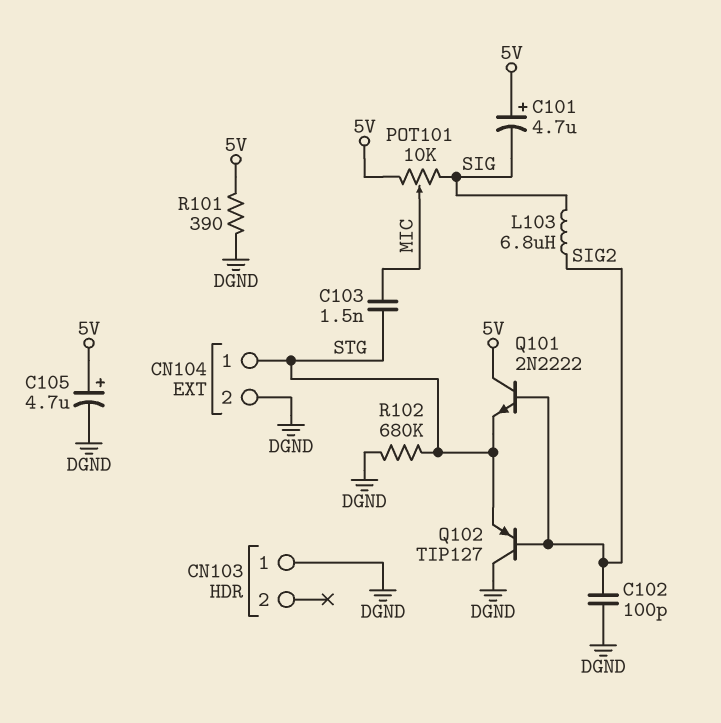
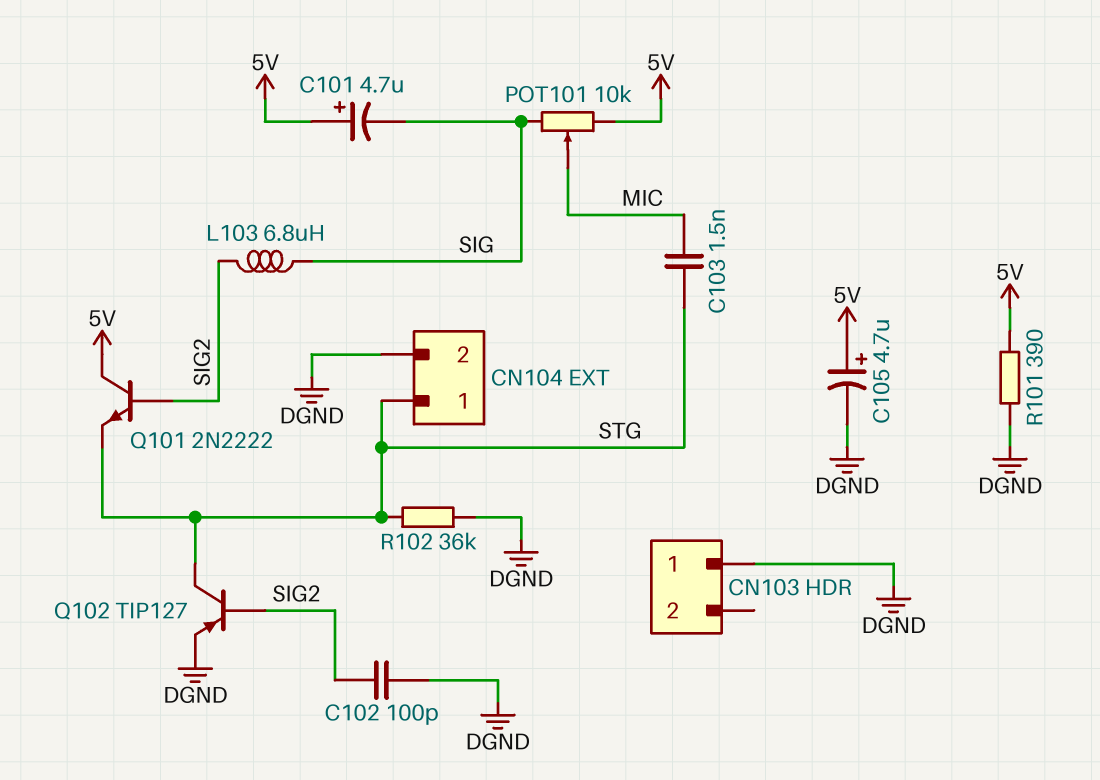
Q102: PNP TIP127 (B SIG2, C DGND, E STG) -> PNP TIP127 (B SIG2, C STG, E DGND)
R102: 680k (DGND, STG) -> 36k (DGND, STG)

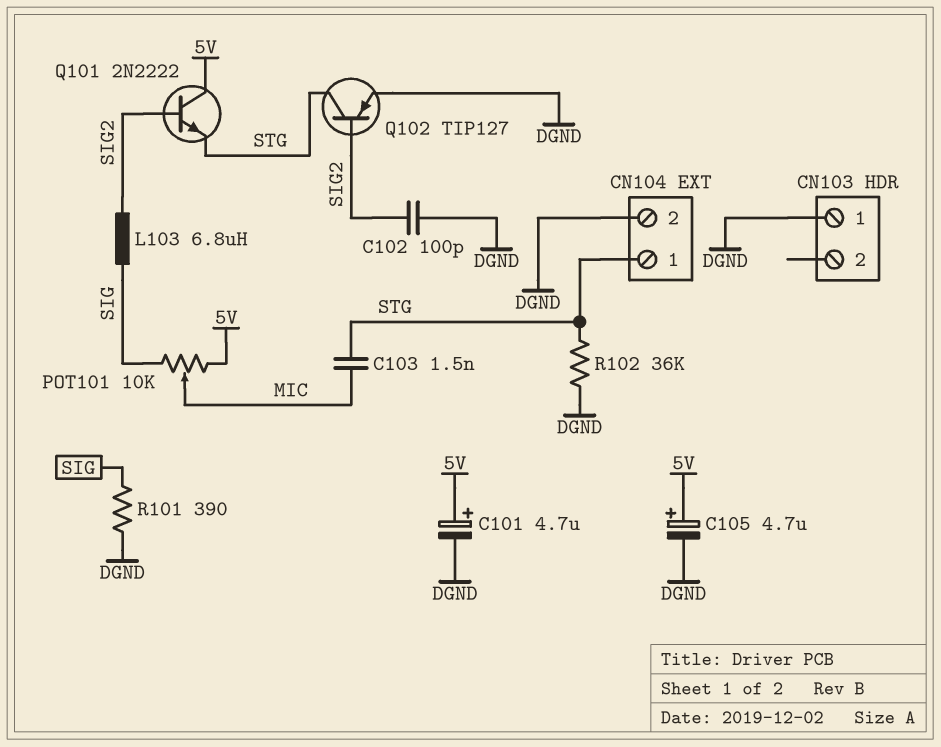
C101: 4.7uF (plus 5V, minus SIG) -> 4.7uF (plus 5V, minus DGND)
R101: 390 (5V, DGND) -> 390 (DGND, SIG)

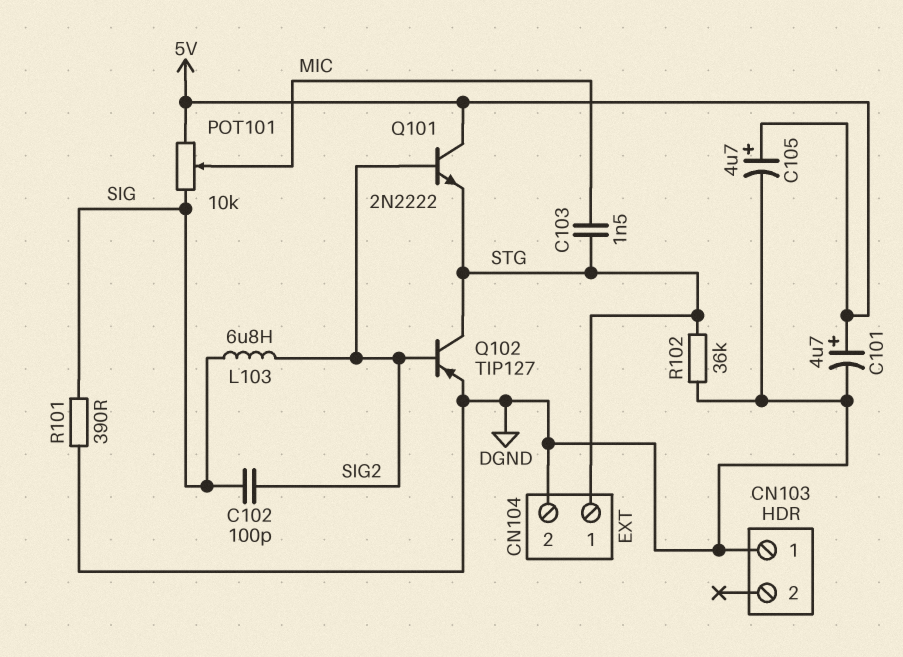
C102: 100pF (DGND, SIG2) -> 100pF (SIG, SIG2)

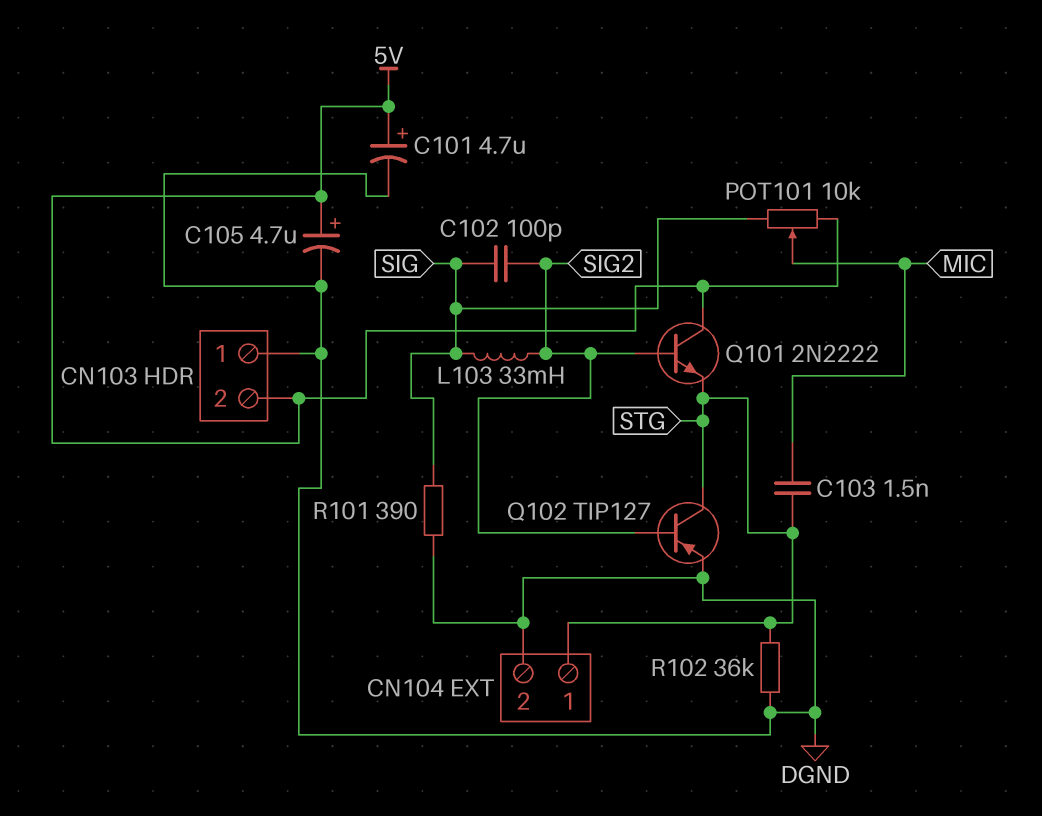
CN103 pin 2: none -> 5V
L103: 6.8uH (SIG, SIG2) -> 33mH (SIG, SIG2)

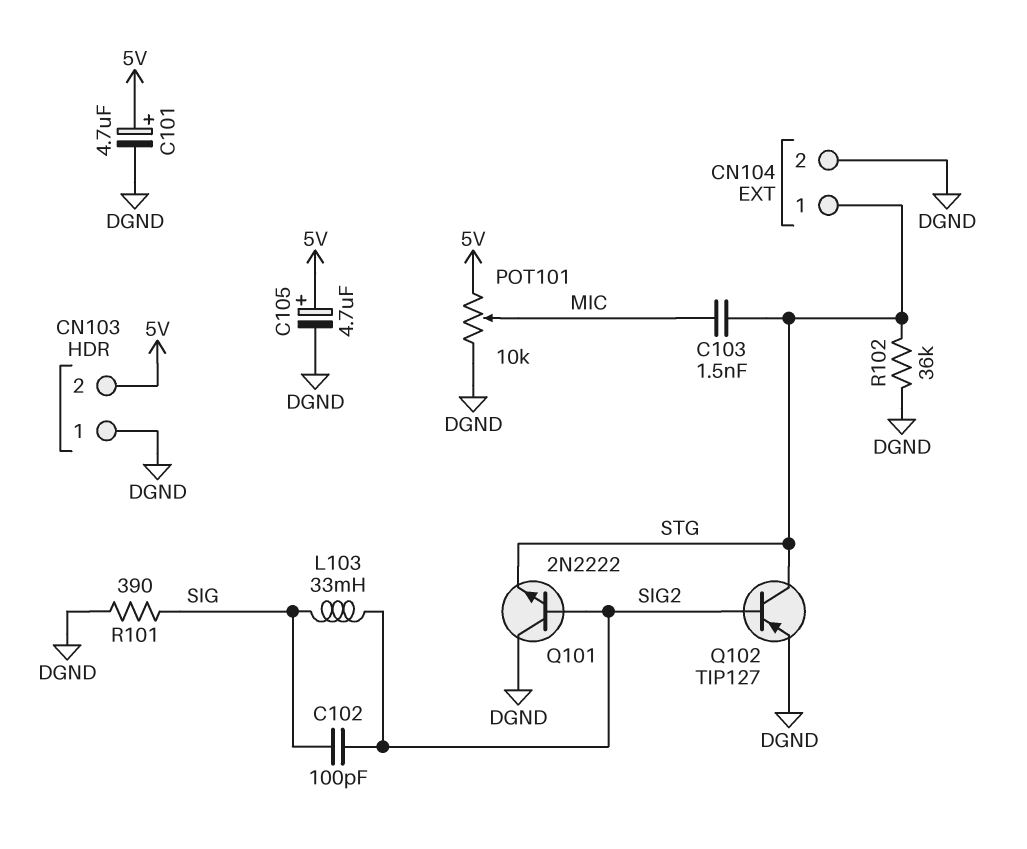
POT101: 10k (5V, SIG, wiper MIC) -> 10k (5V, DGND, wiper MIC)
Q101: NPN 2N2222 (B SIG2, C 5V, E STG) -> NPN 2N2222 (B SIG2, C DGND, E STG)

